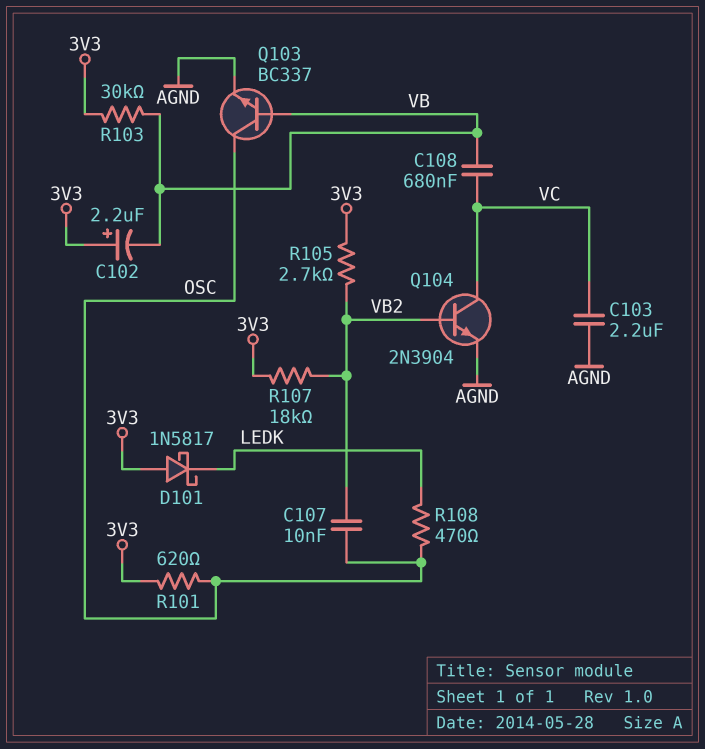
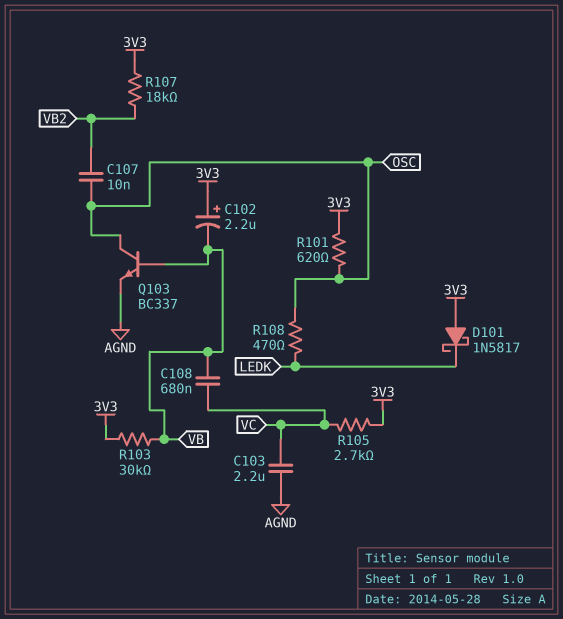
Q104: NPN 2N3904 (B VB2, C VC, E AGND) -> none
R105: 2.7k (3V3, VB2) -> 2.7k (3V3, VC)

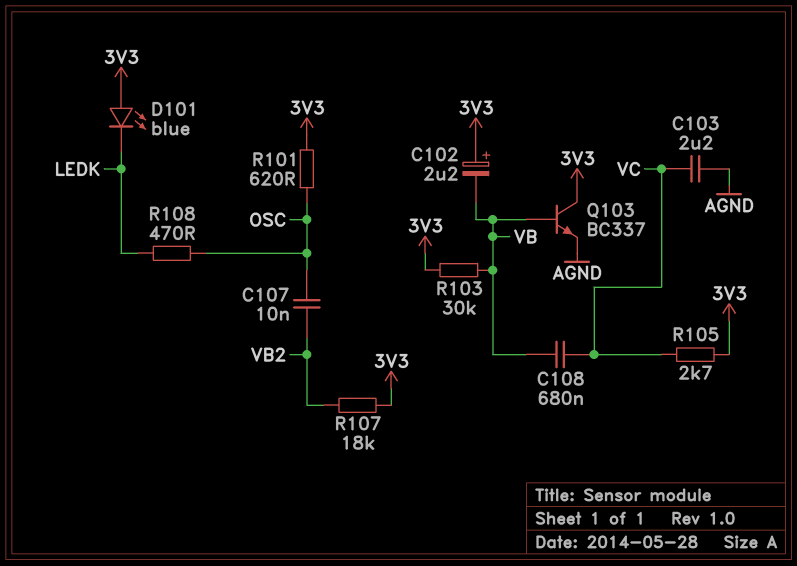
D101: schottky 1N5817 (A 3V3, K LEDK) -> LED blue (A 3V3, K LEDK)
Q103: NPN BC337 (B VB, C OSC, E AGND) -> NPN BC337 (B VB, C 3V3, E AGND)

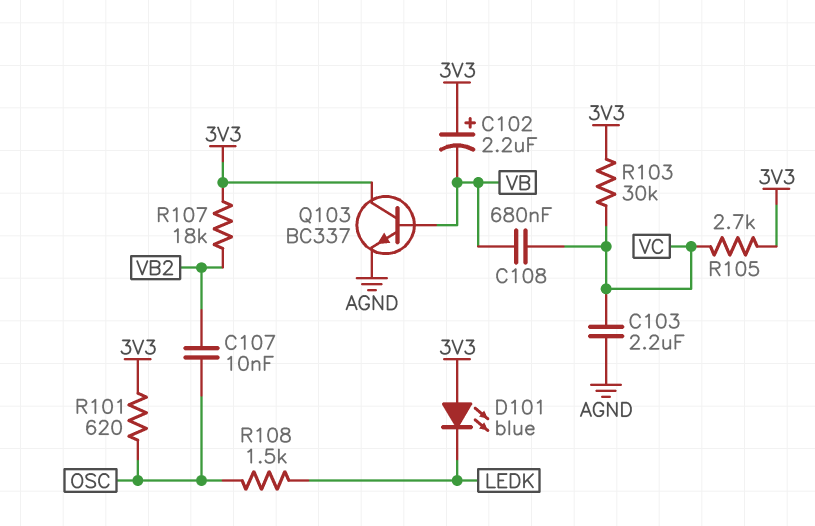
R103: 30k (3V3, VB) -> 30k (3V3, VC)
R108: 470 (LEDK, OSC) -> 1.5k (LEDK, OSC)

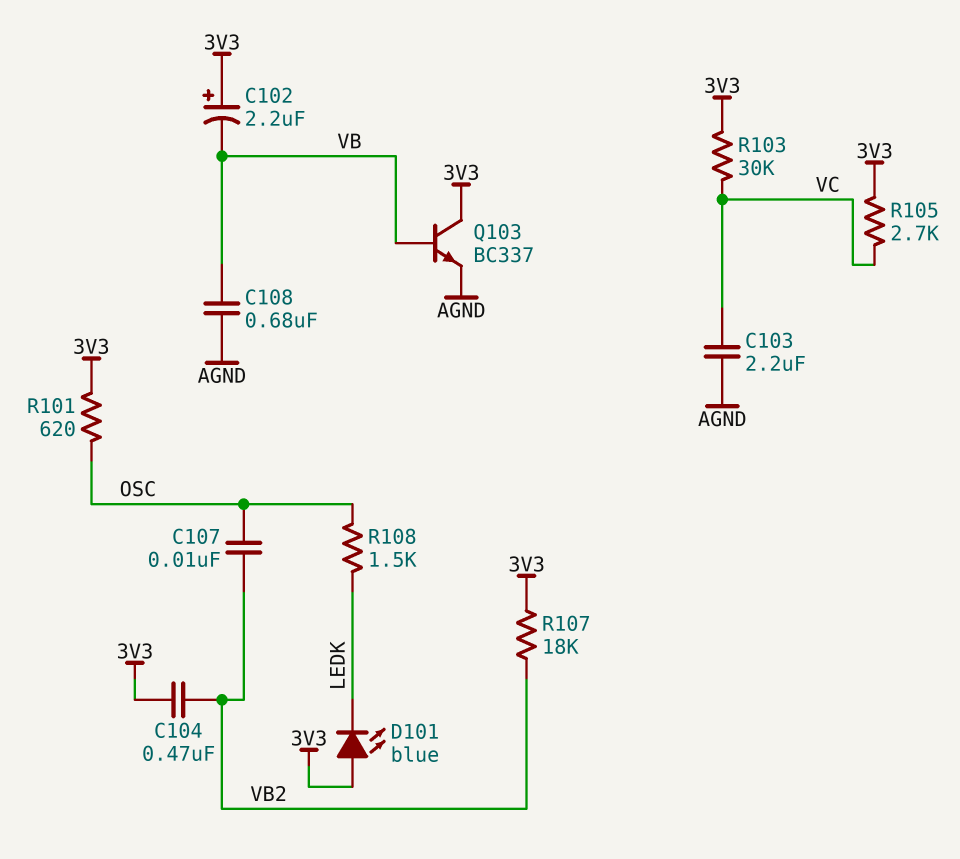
C104: none -> 470nF (3V3, VB2)
C108: 680nF (VB, VC) -> 680nF (AGND, VB)

